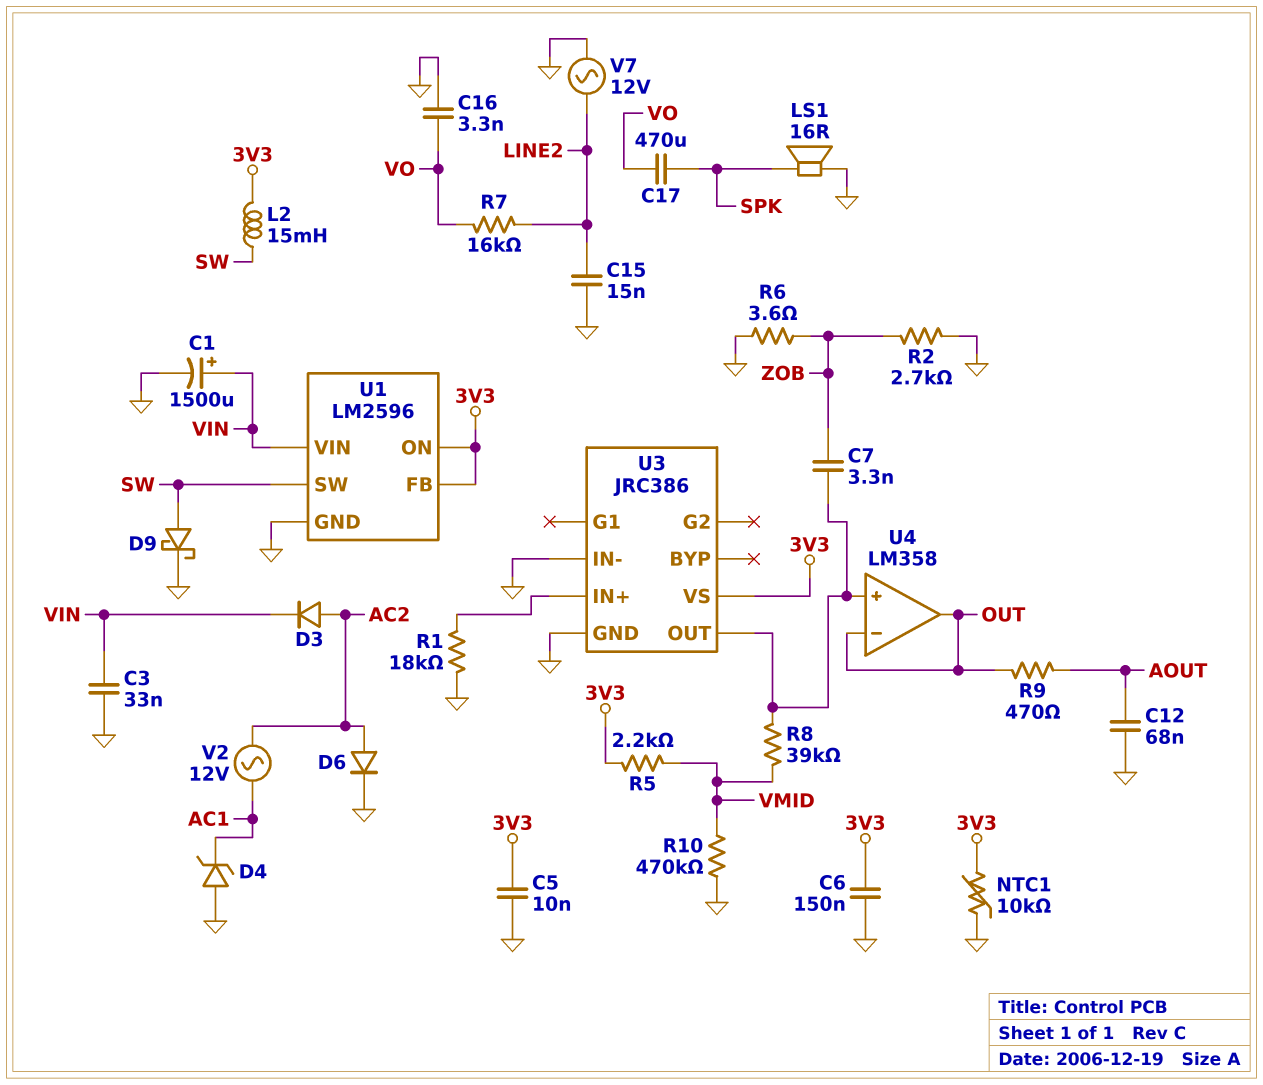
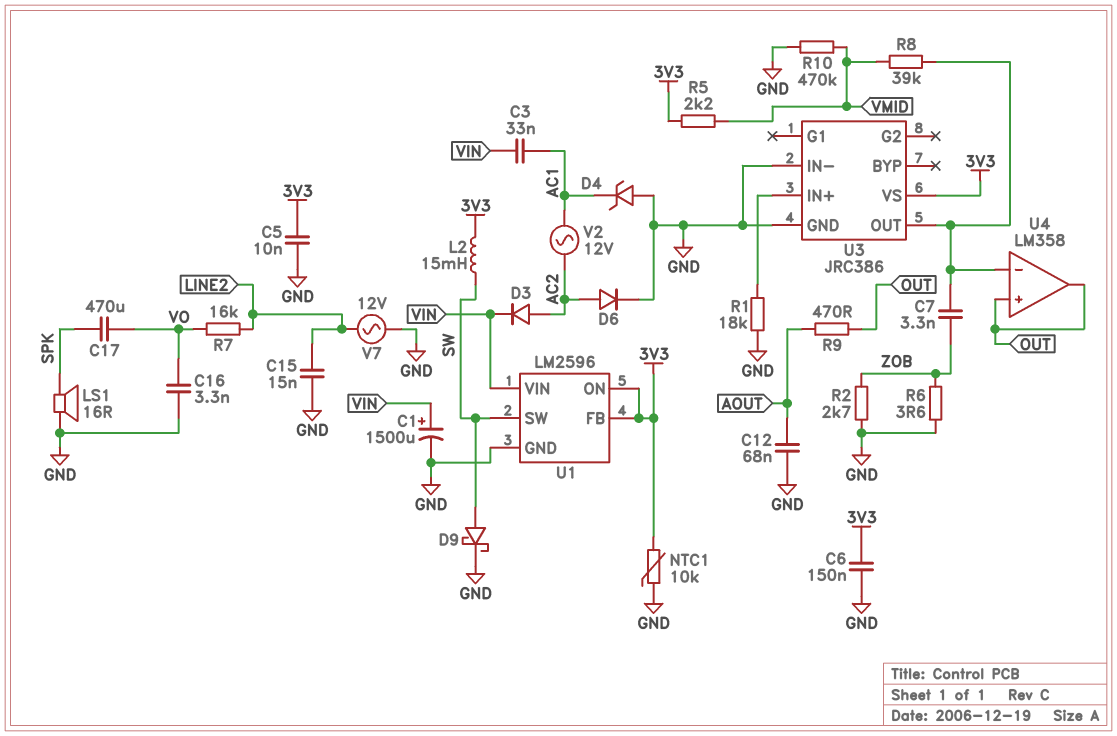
C3: 33nF (GND, VIN) -> 33nF (AC1, VIN)
U4 pin in+: U3/OUT -> OUT
U4 pin in-: OUT -> U3/OUT

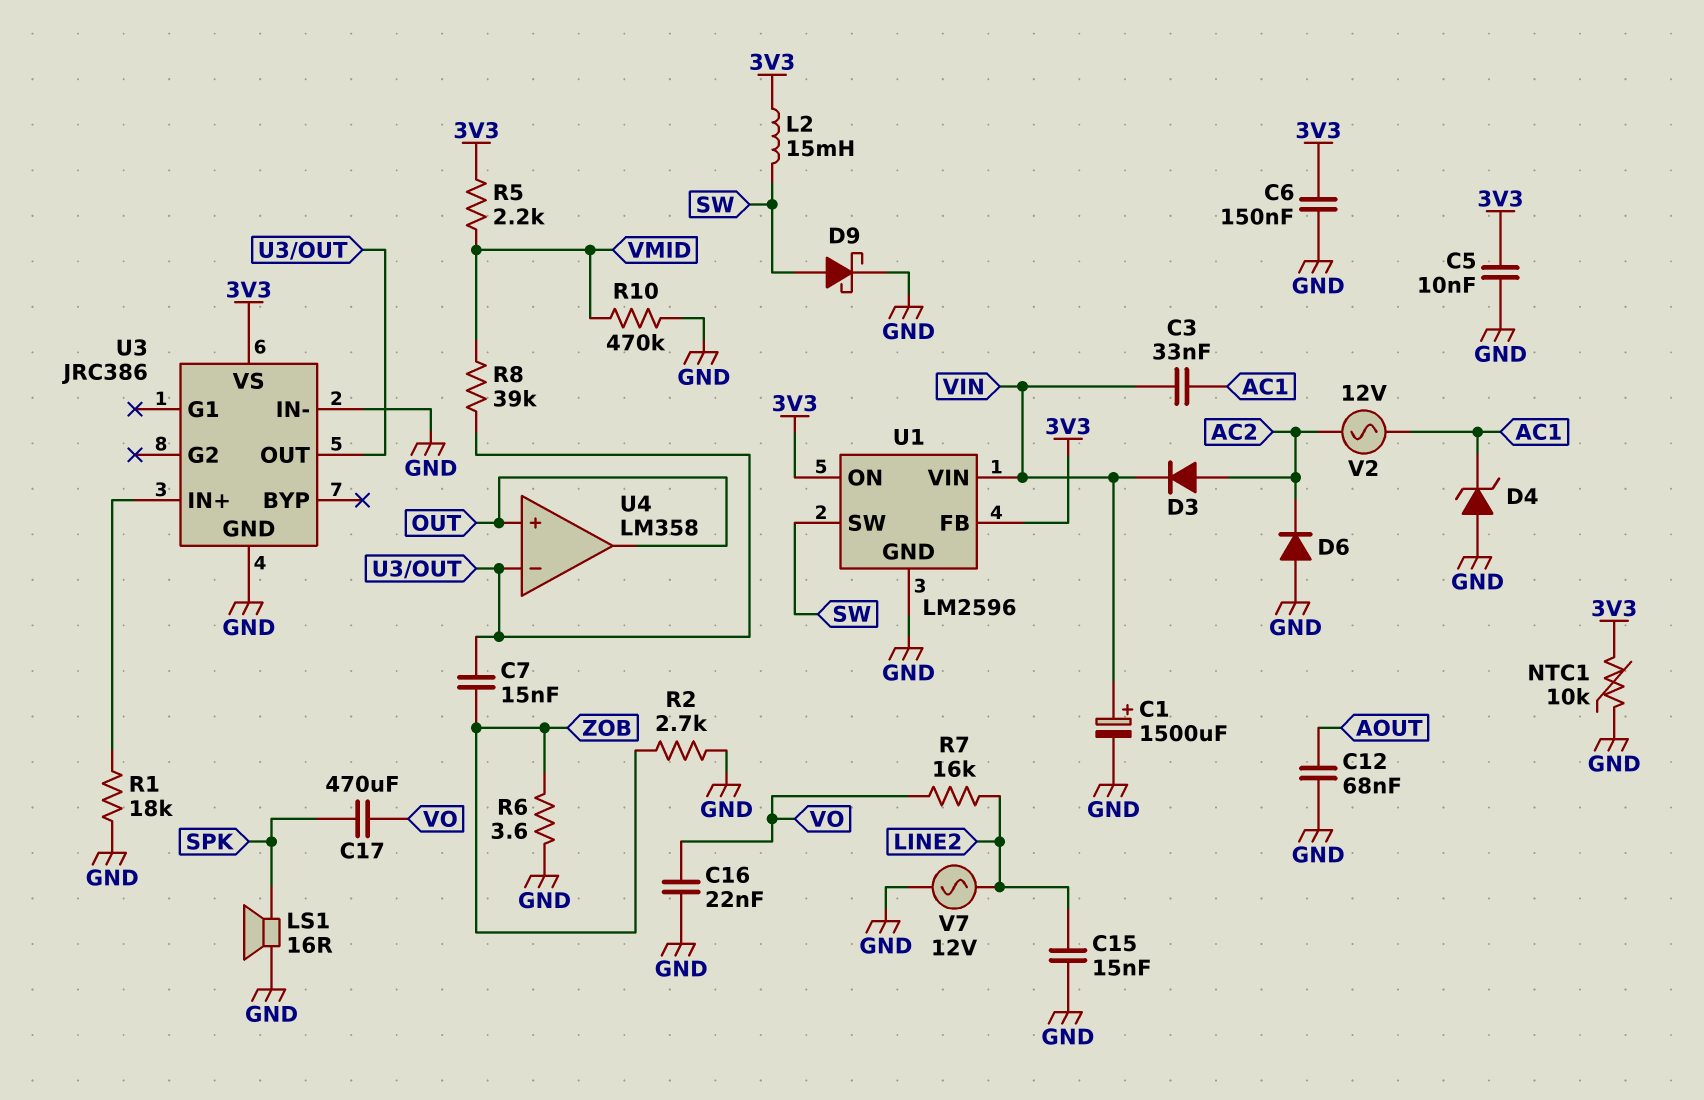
C7: 3.3nF (U3/OUT, ZOB) -> 15nF (U3/OUT, ZOB)
C16: 3.3nF (GND, VO) -> 22nF (GND, VO)
D6: diode (A AC2, K GND) -> diode (A GND, K AC2)
R9: 470 (AOUT, OUT) -> none

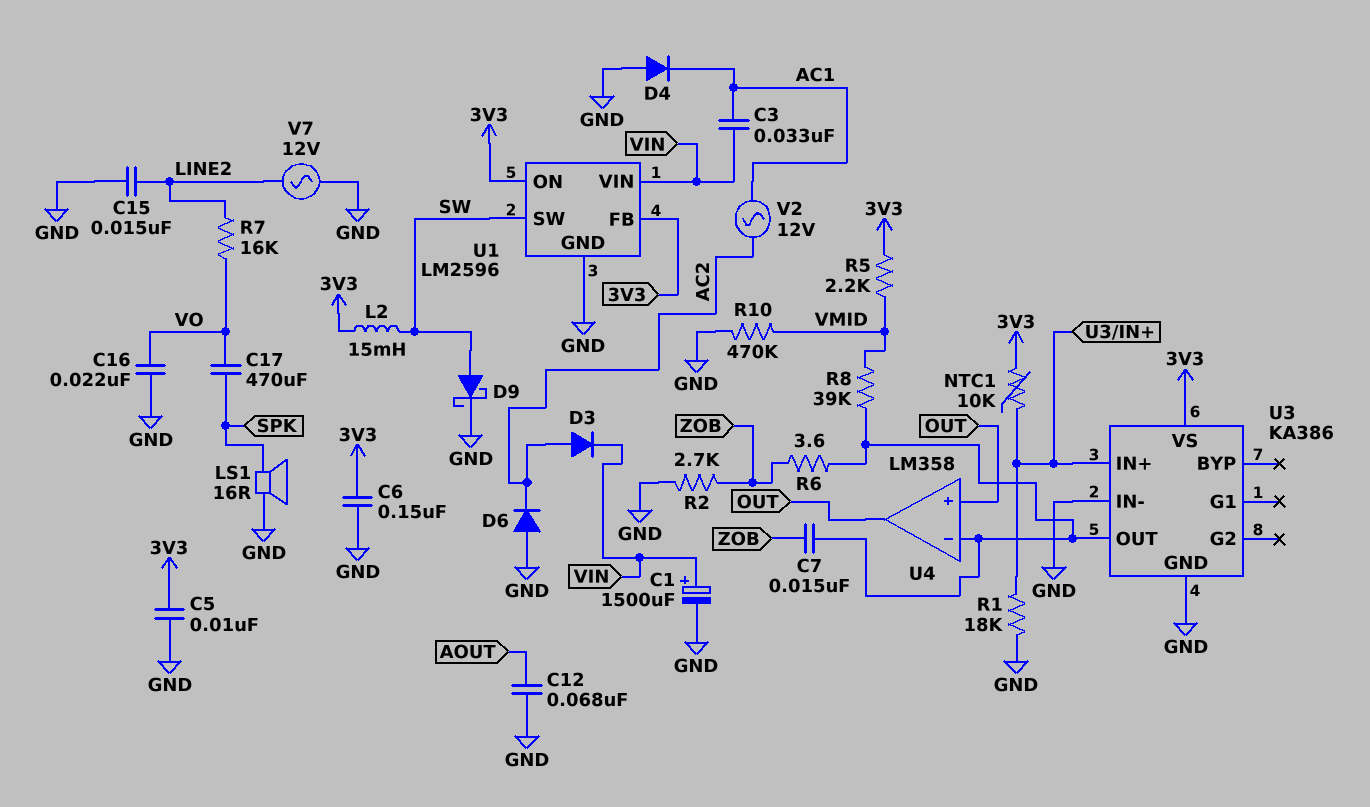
D4: zener (A GND, K AC1) -> diode (A GND, K AC1)
NTC1: 10k (3V3, GND) -> 10k (3V3, U3/IN+)
R6: 3.6 (GND, ZOB) -> 3.6 (U3/OUT, ZOB)
U3: JRC386 -> KA386

